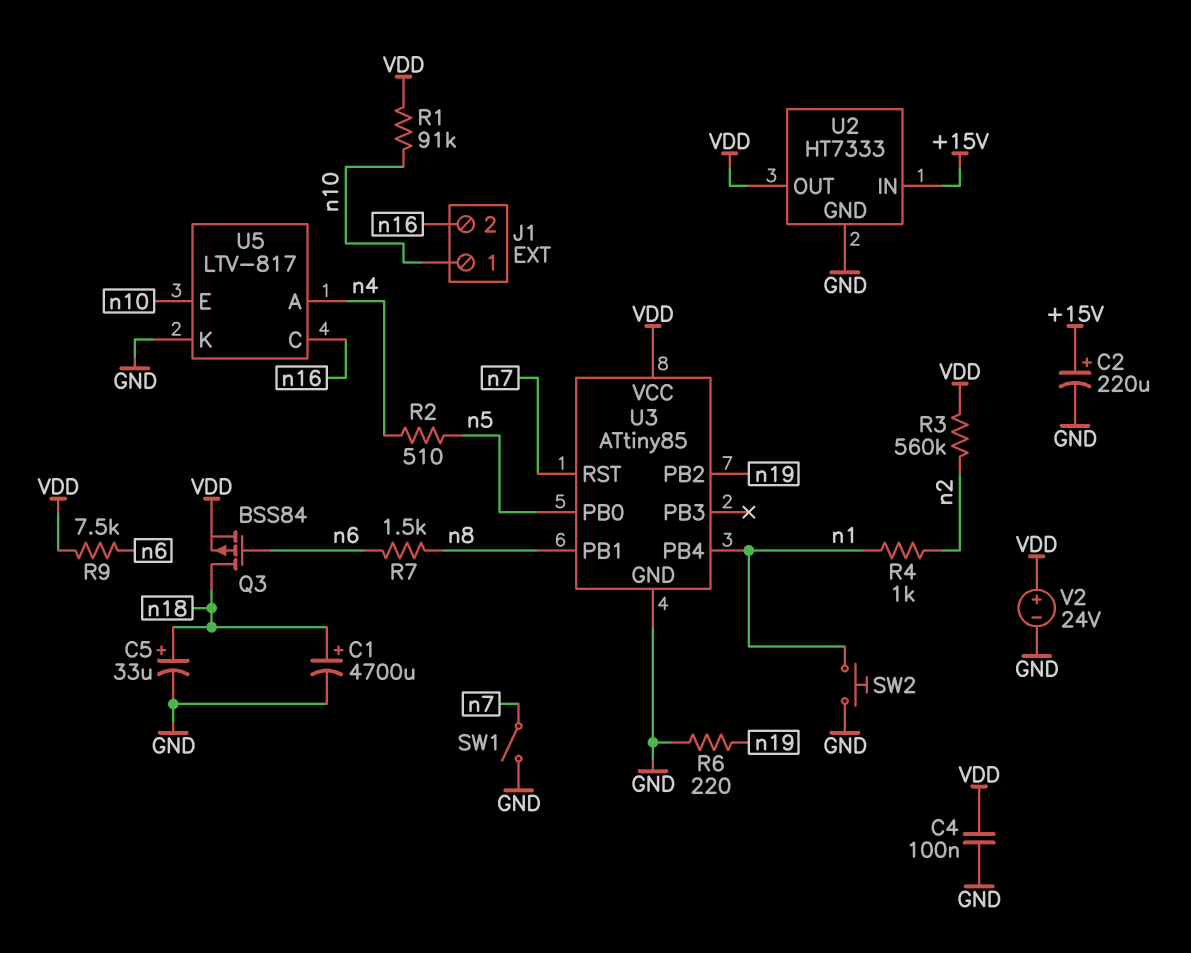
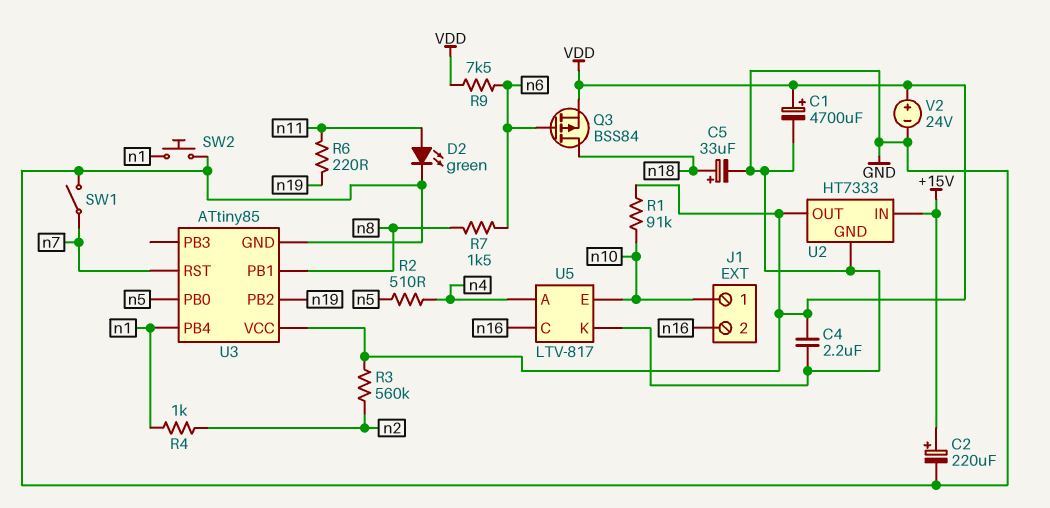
C1: 4700uF (plus n18, minus GND) -> 4700uF (plus VDD, minus GND)
C4: 100nF (GND, VDD) -> 2.2uF (GND, VDD)
D2: none -> LED green (A n11, K GND)
R6: 220 (GND, n19) -> 220 (n11, n19)

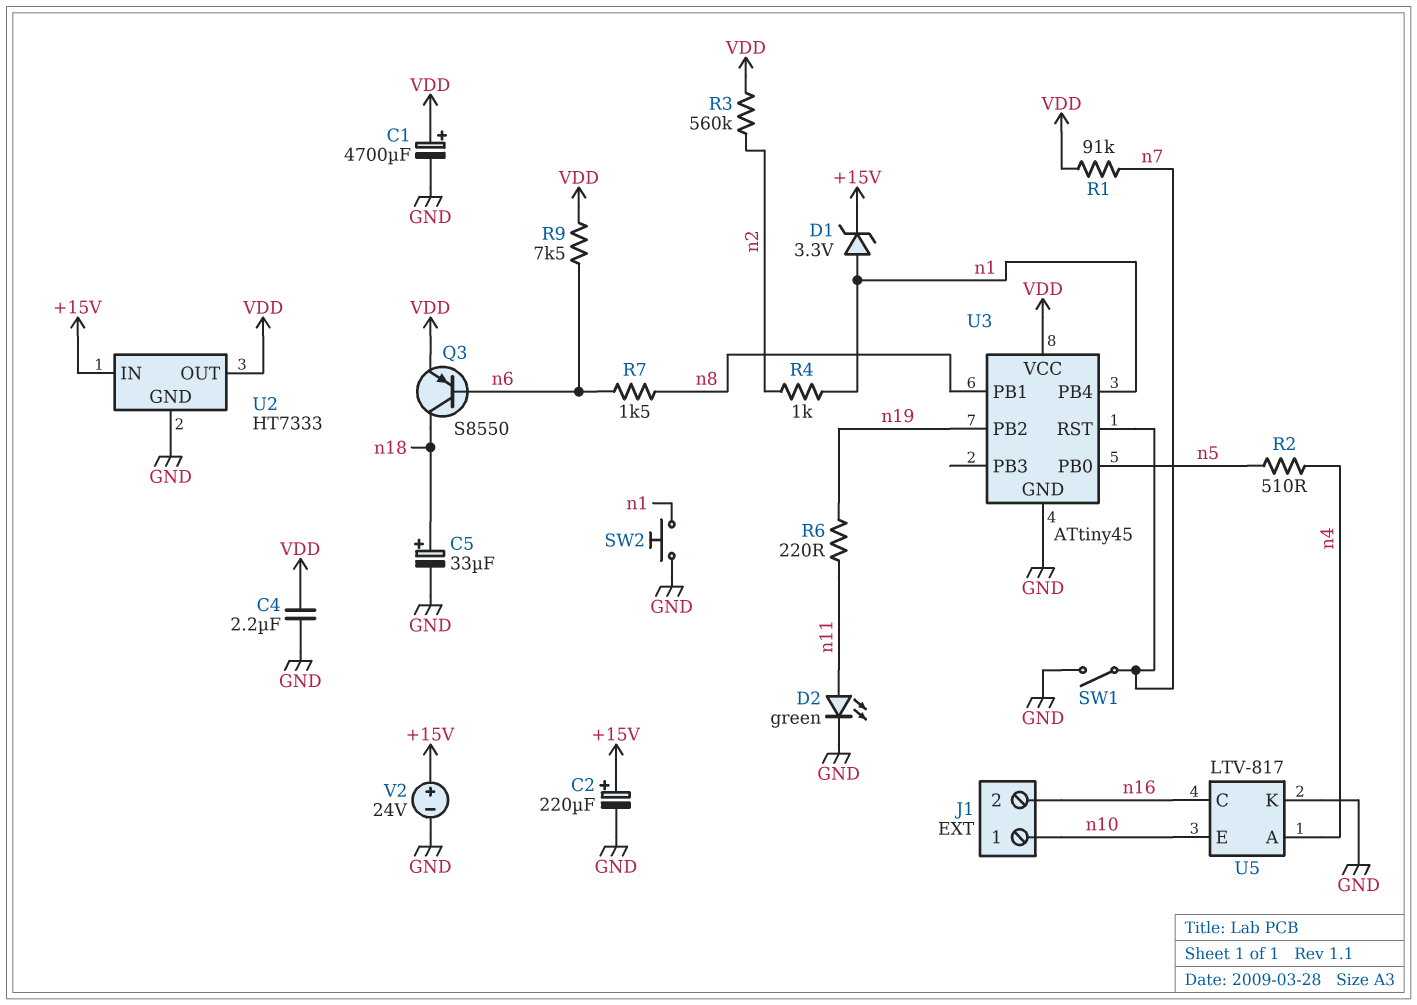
D1: none -> zener 3.3V (A n1, K +15V)
Q3: PMOS BSS84 (G n6, D n18, S VDD) -> PNP S8550 (B n6, C n18, E VDD)
R1: 91k (VDD, n10) -> 91k (VDD, n7)
U3: ATtiny85 -> ATtiny45
V2: 24V (plus VDD, minus GND) -> 24V (plus +15V, minus GND)

